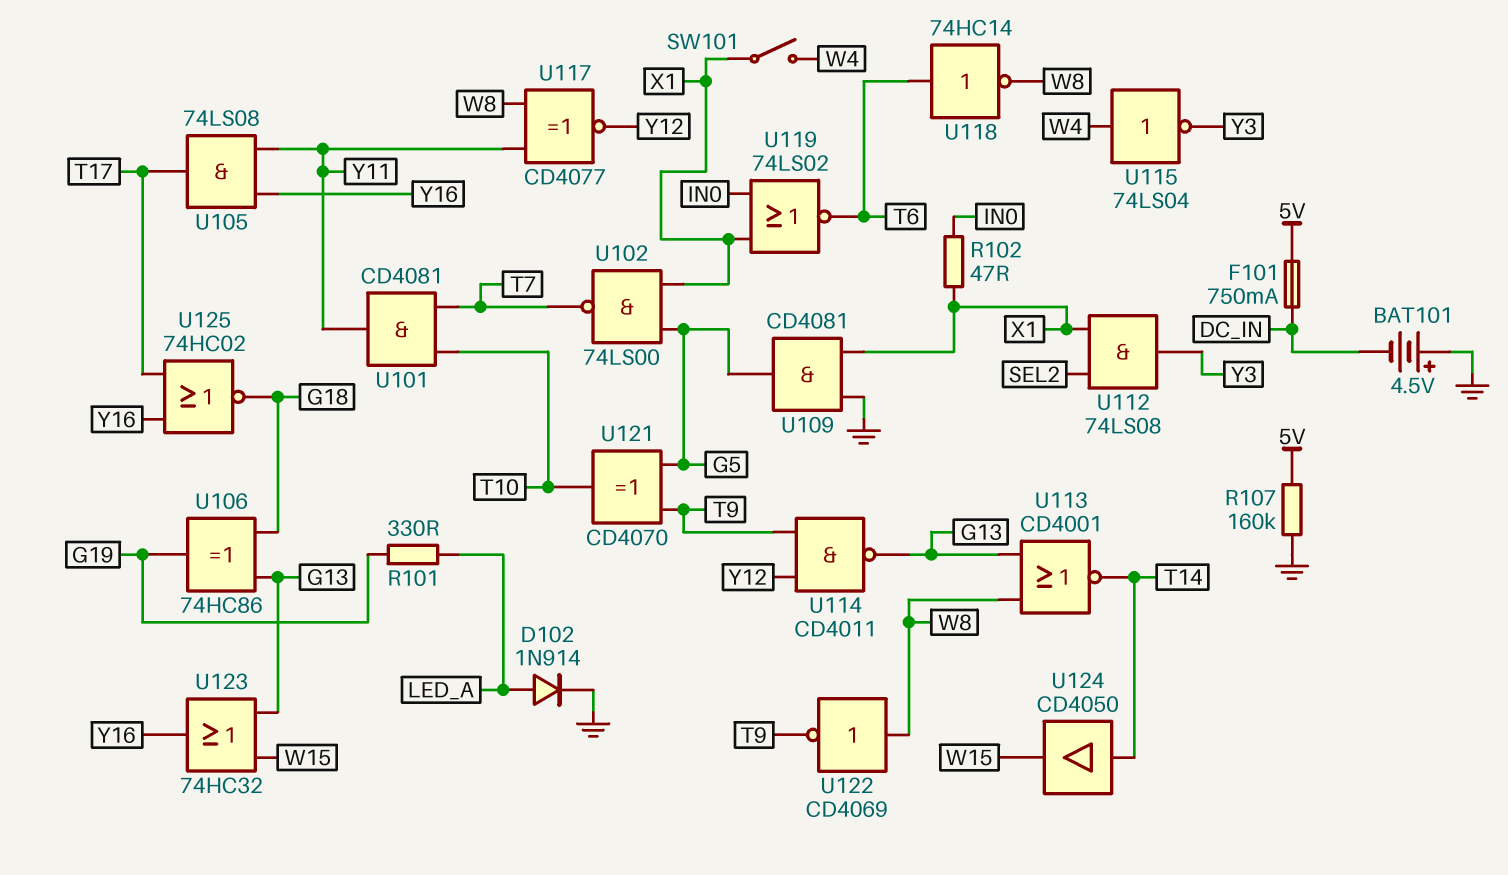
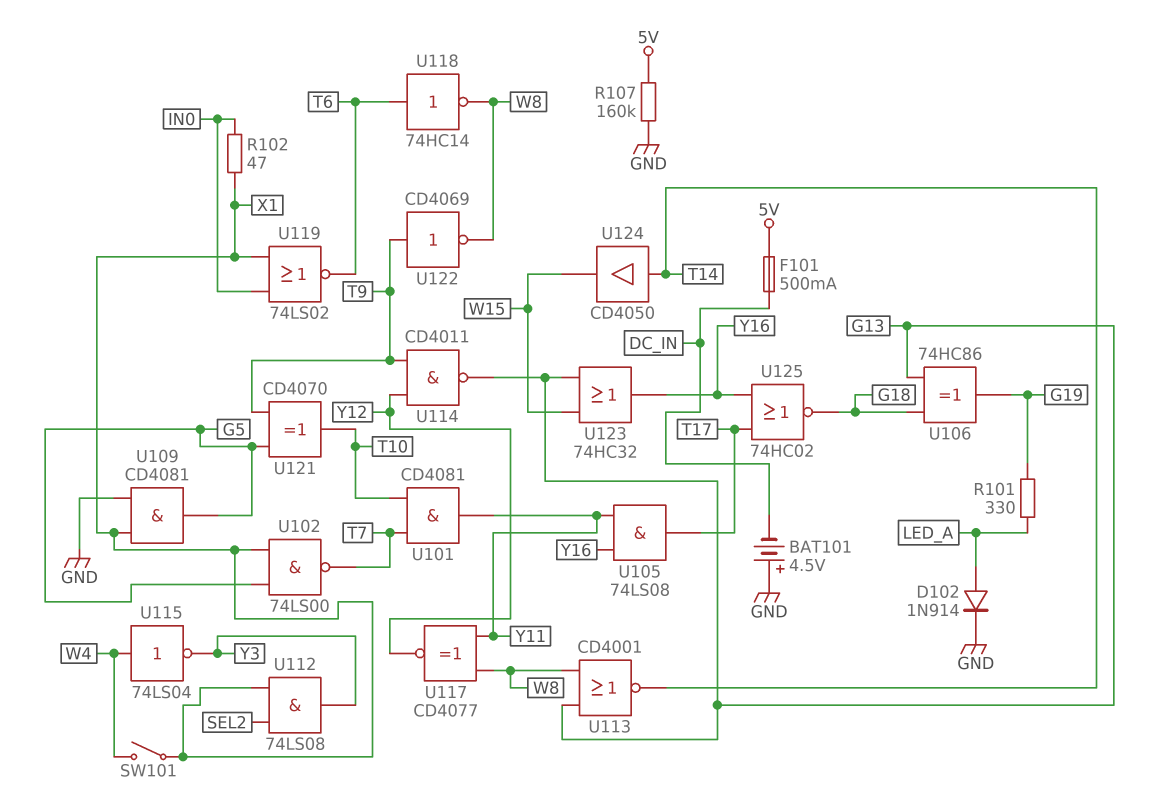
F101: 750mA (5V, DC_IN) -> 500mA (5V, DC_IN)
U122: NOT CD4069 (in W8, out T9) -> NOT CD4069 (in T9, out W8)

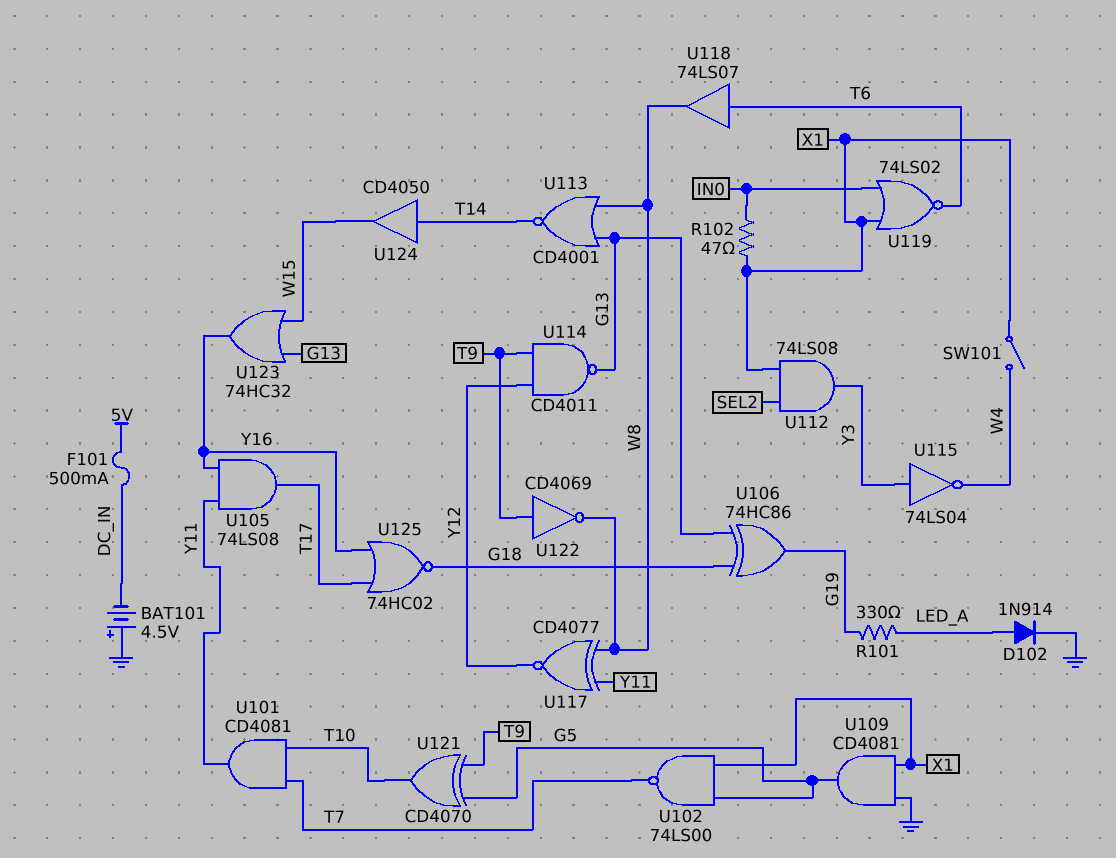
R107: 160k (5V, GND) -> none
U115: NOT 74LS04 (in W4, out Y3) -> NOT 74LS04 (in Y3, out W4)
U118: NOT 74HC14 (in T6, out W8) -> buffer 74LS07 (in T6, out W8)

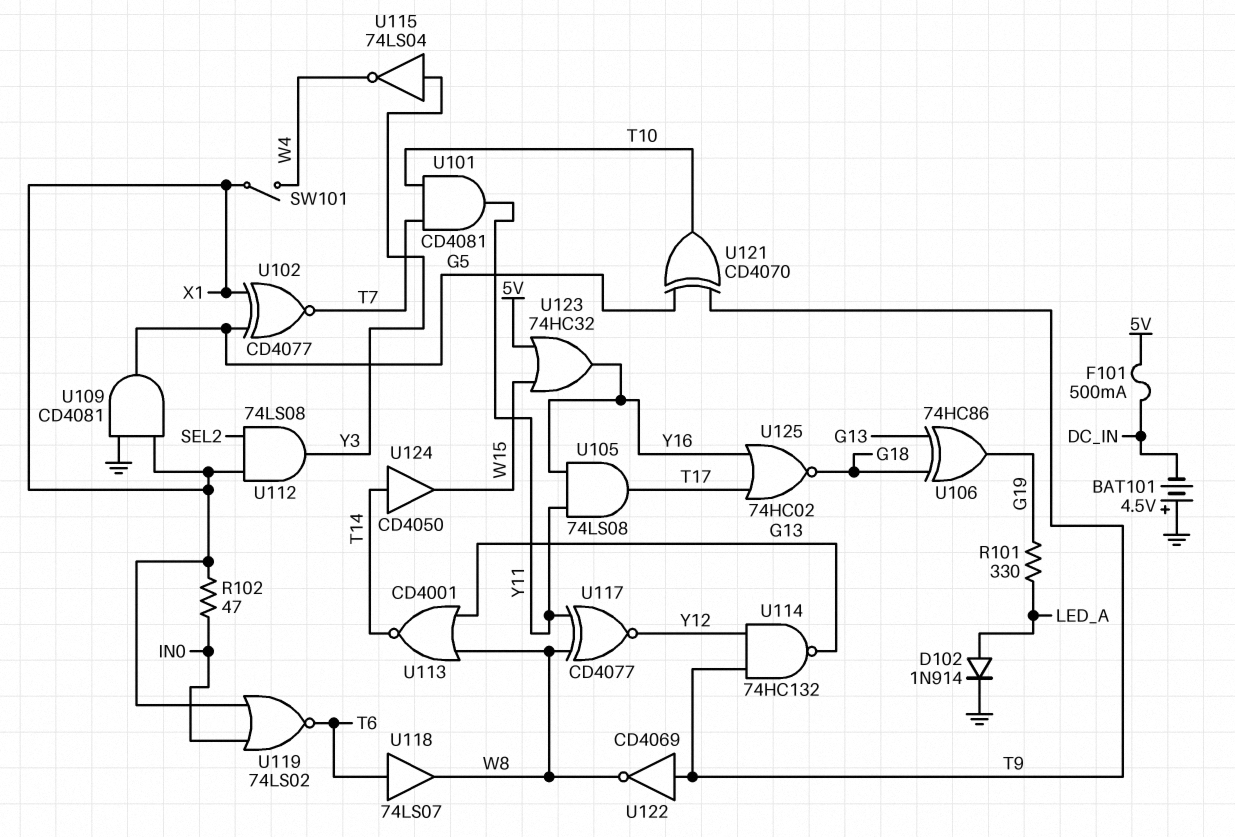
U102: NAND 74LS00 (in G5, in X1, out T7) -> XNOR CD4077 (in G5, in X1, out T7)
U114: NAND CD4011 (in T9, in Y12, out G13) -> NAND 74HC132 (in T9, in Y12, out G13)
U123: OR 74HC32 (in G13, in W15, out Y16) -> OR 74HC32 (in 5V, in W15, out Y16)

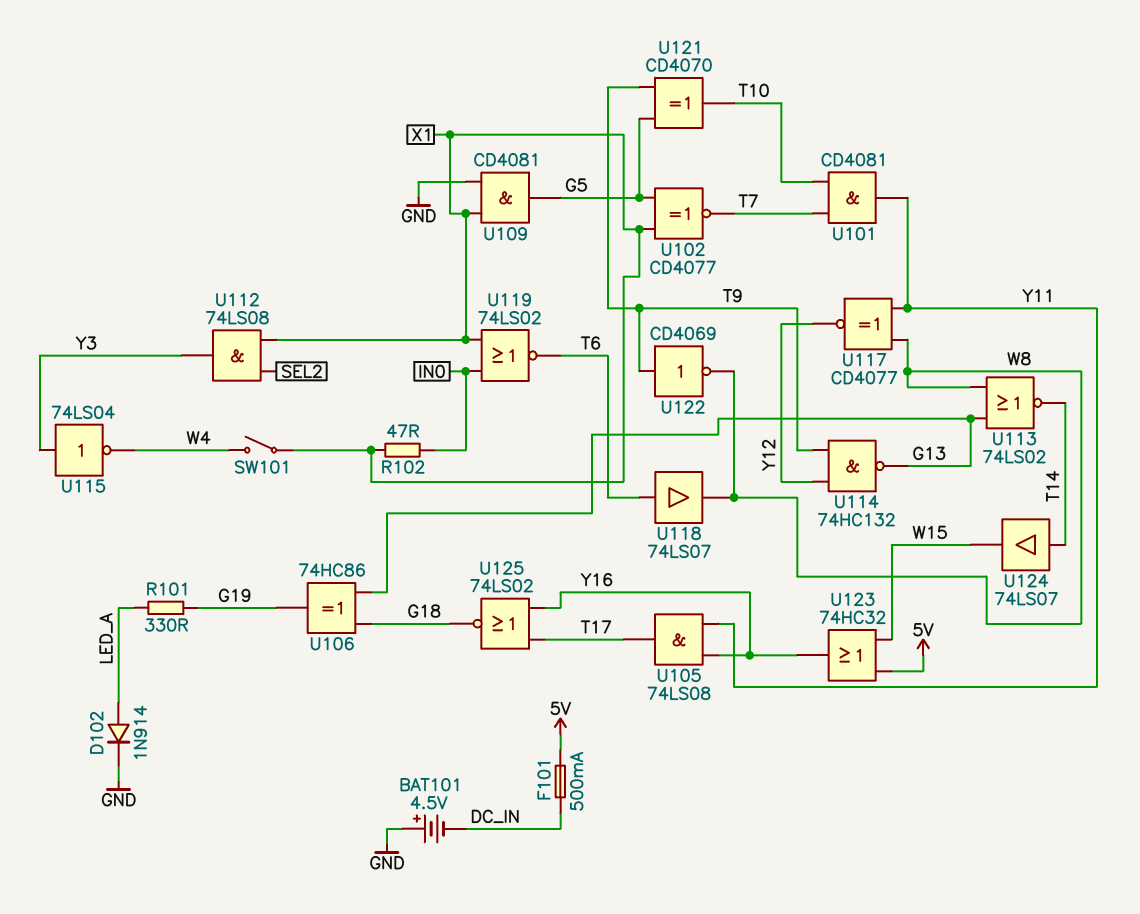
U113: NOR CD4001 (in G13, in W8, out T14) -> NOR 74LS02 (in G13, in W8, out T14)
U124: buffer CD4050 (in T14, out W15) -> buffer 74LS07 (in T14, out W15)
U125: NOR 74HC02 (in T17, in Y16, out G18) -> NOR 74LS02 (in T17, in Y16, out G18)

